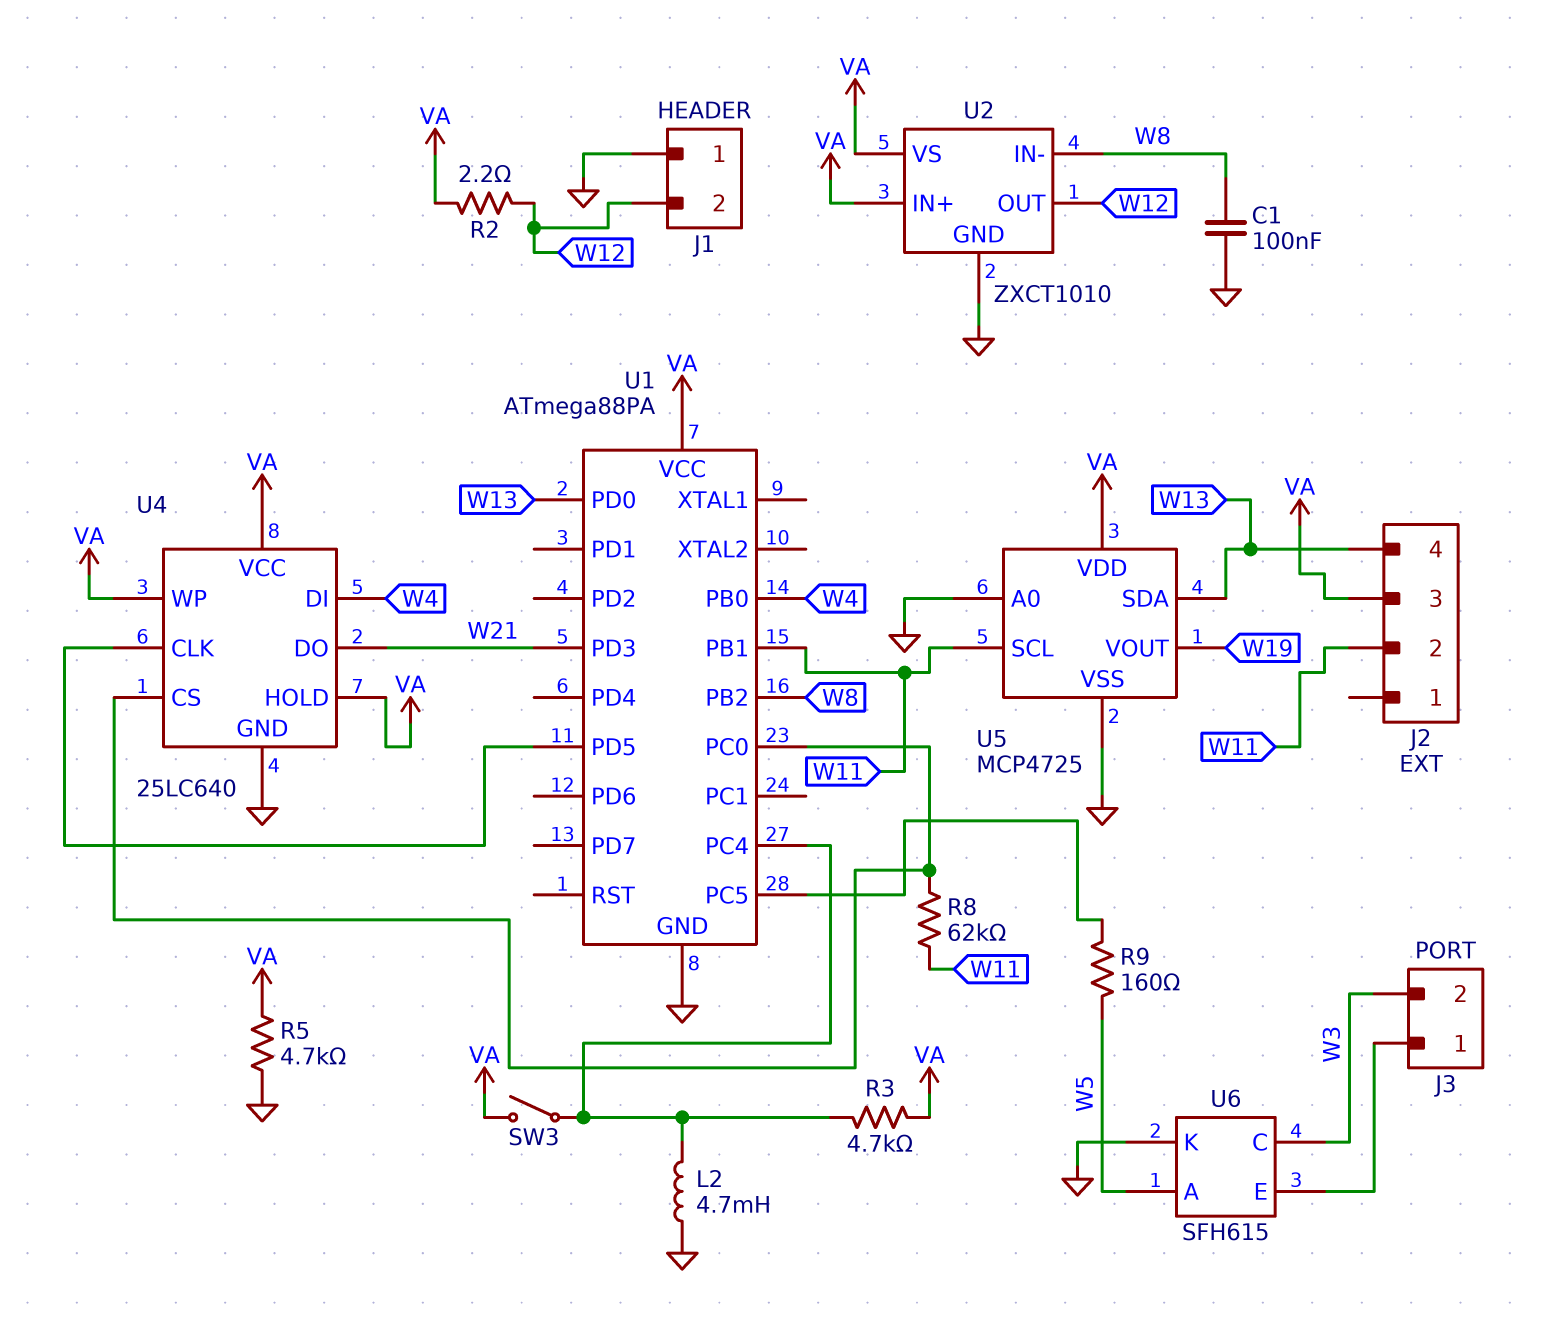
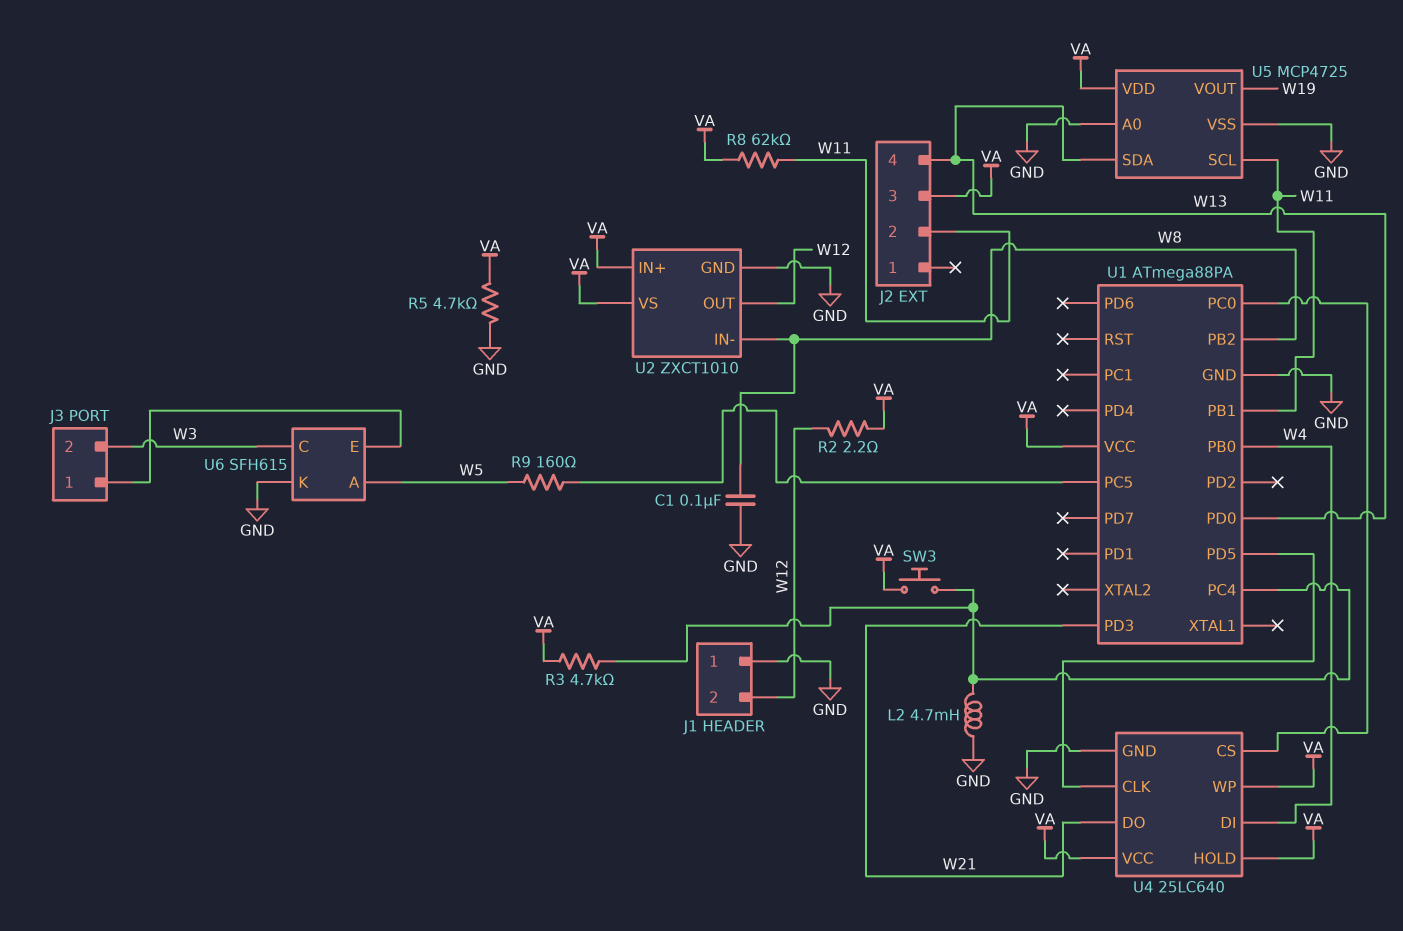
R8: 62k (U1/PC0, W11) -> 62k (VA, W11)
SW3: switch (U1/PC4, VA) -> button (U1/PC4, VA)

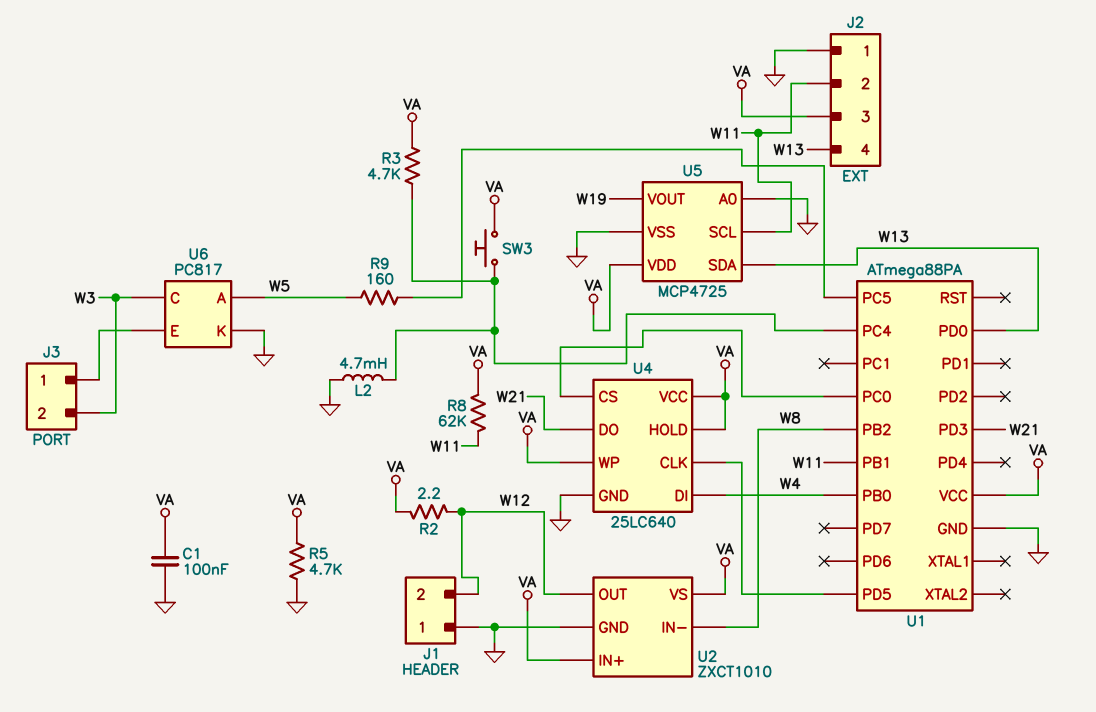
C1: 100nF (GND, W8) -> 100nF (GND, VA)
J2 pin 1: none -> GND
U6: SFH615 -> PC817

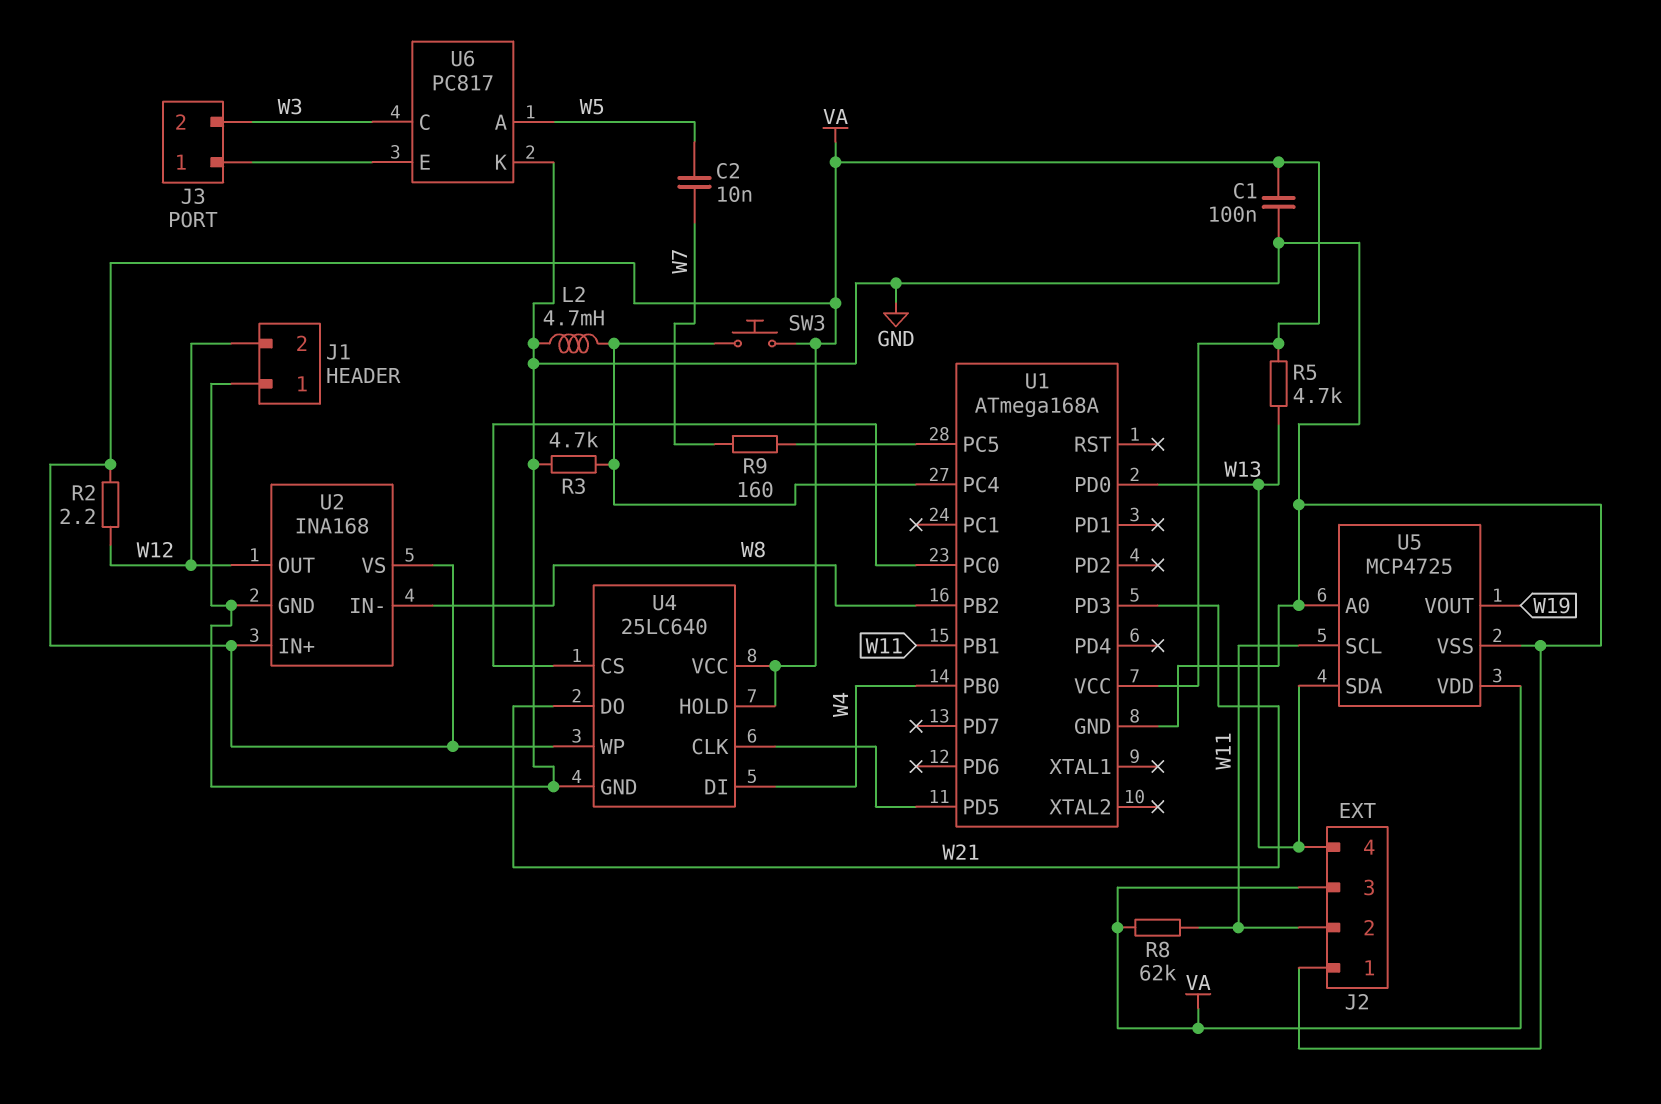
C2: none -> 10nF (W5, W7)
R3: 4.7k (U1/PC4, VA) -> 4.7k (GND, U1/PC4)
R5: 4.7k (GND, VA) -> 4.7k (VA, W13)
R9: 160 (U1/PC5, W5) -> 160 (U1/PC5, W7)
U1: ATmega88PA -> ATmega168A
U2: ZXCT1010 -> INA168

